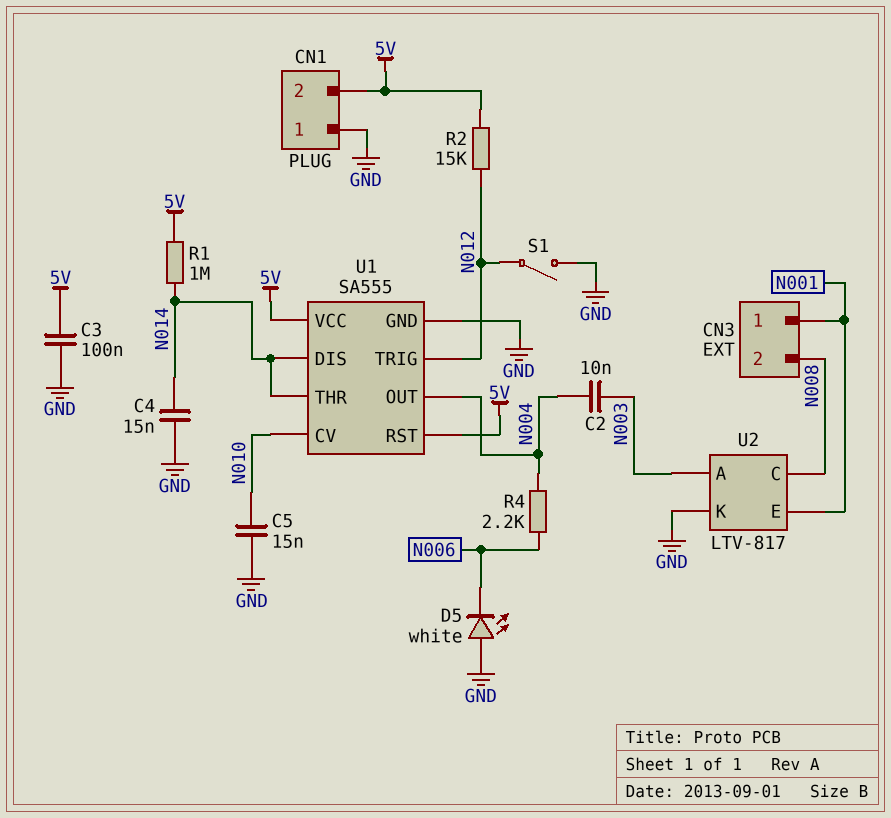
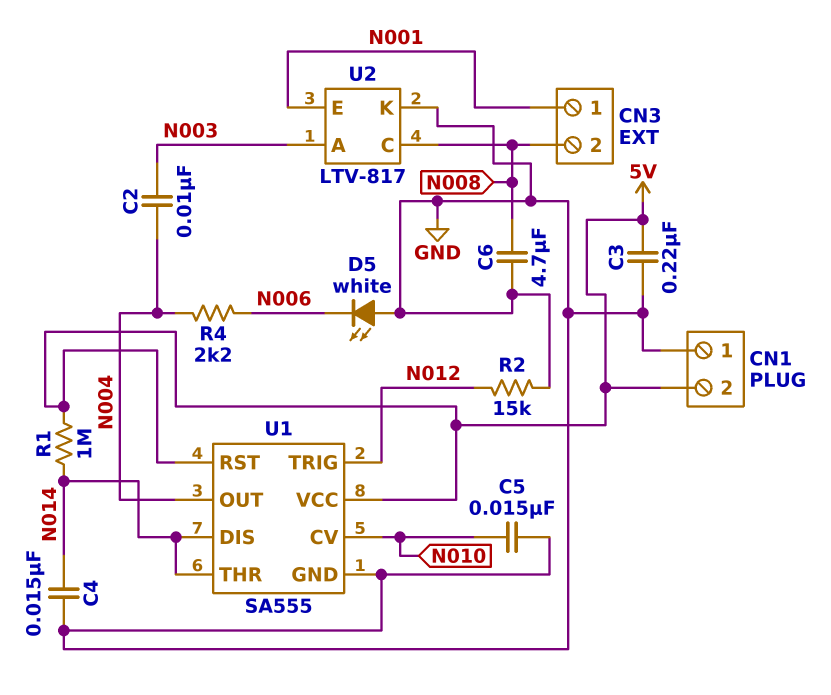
C3: 100nF (5V, GND) -> 220nF (5V, GND)
C6: none -> 4.7uF (GND, N008)
R2: 15k (5V, N012) -> 15k (GND, N012)
S1: switch (GND, N012) -> none

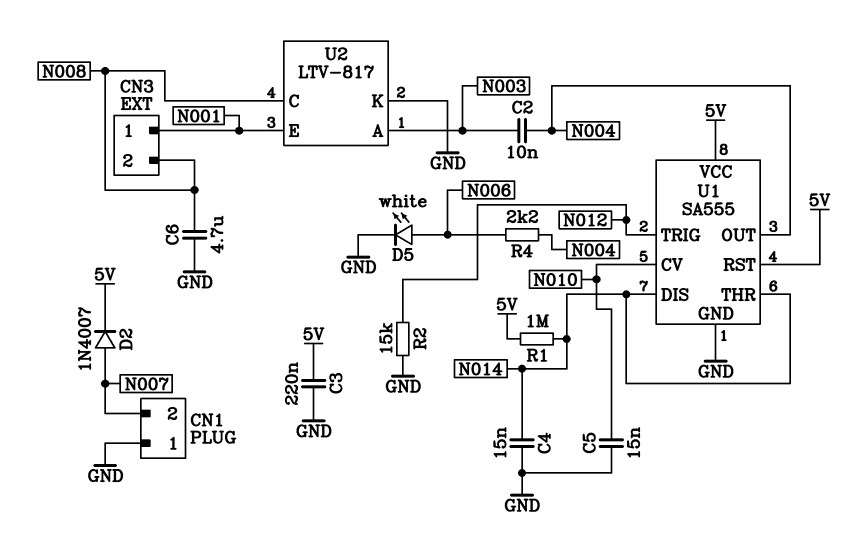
CN1 pin 2: 5V -> N007
D2: none -> diode 1N4007 (A N007, K 5V)
D5: LED white (A GND, K N006) -> LED white (A N006, K GND)

